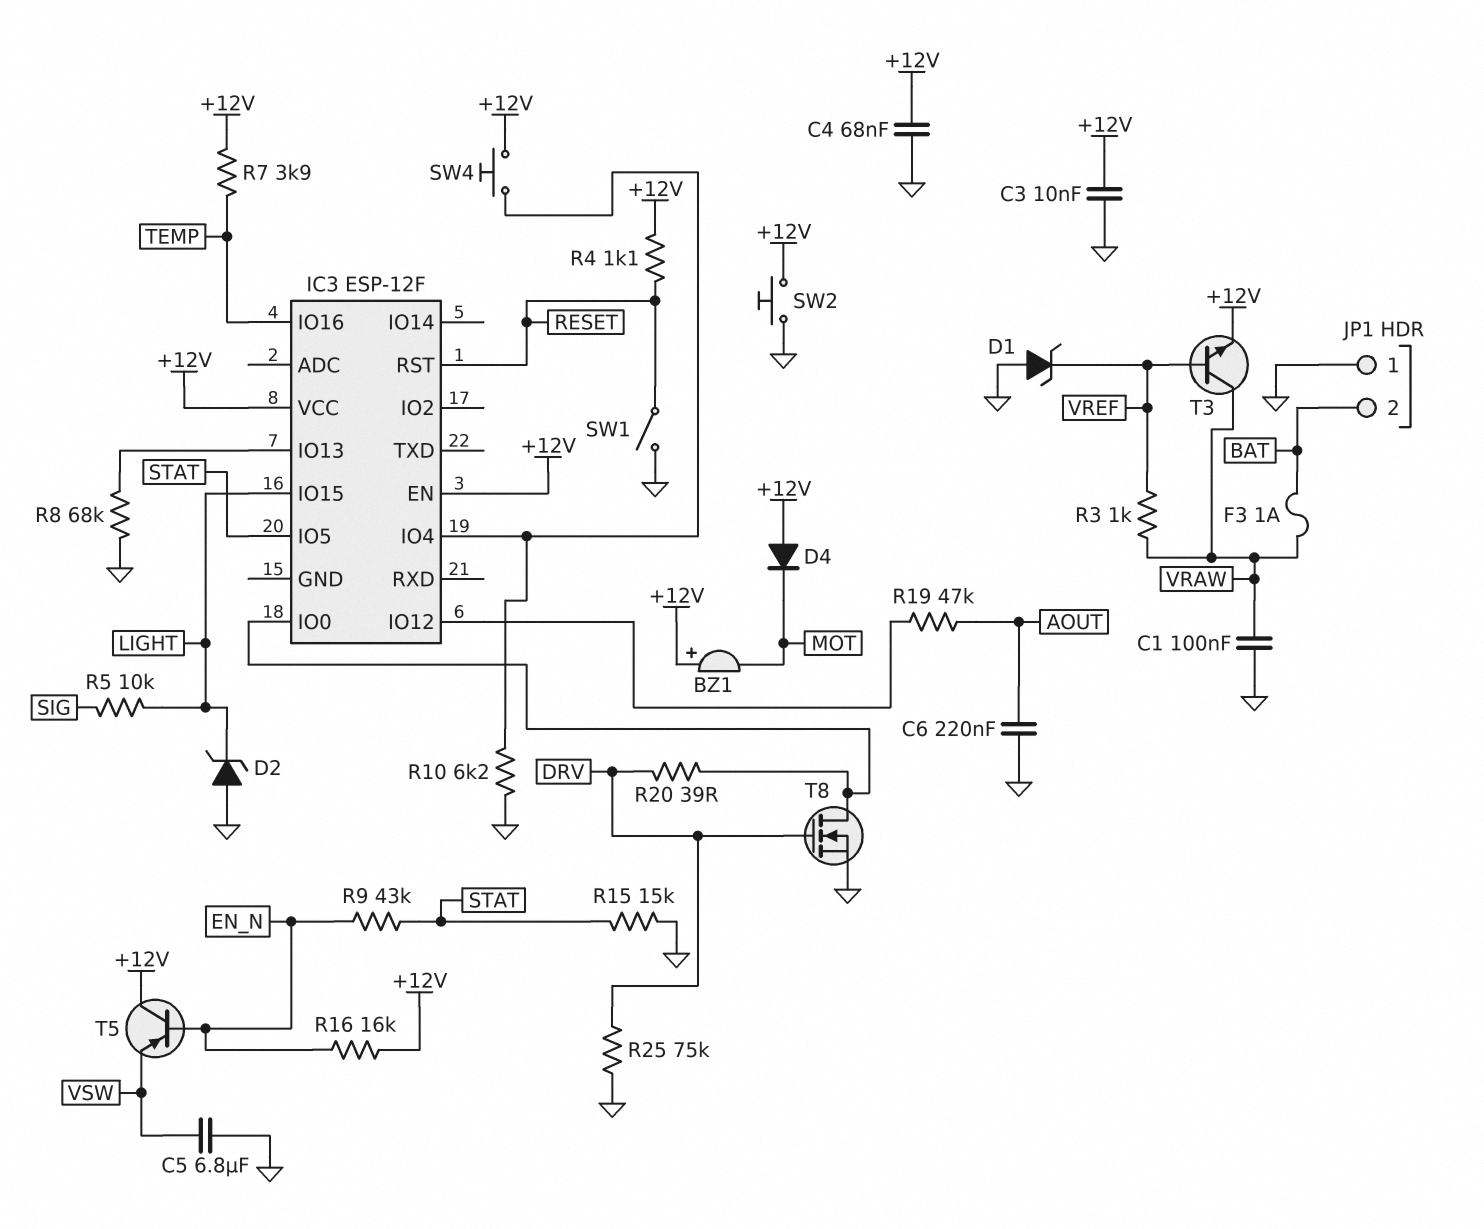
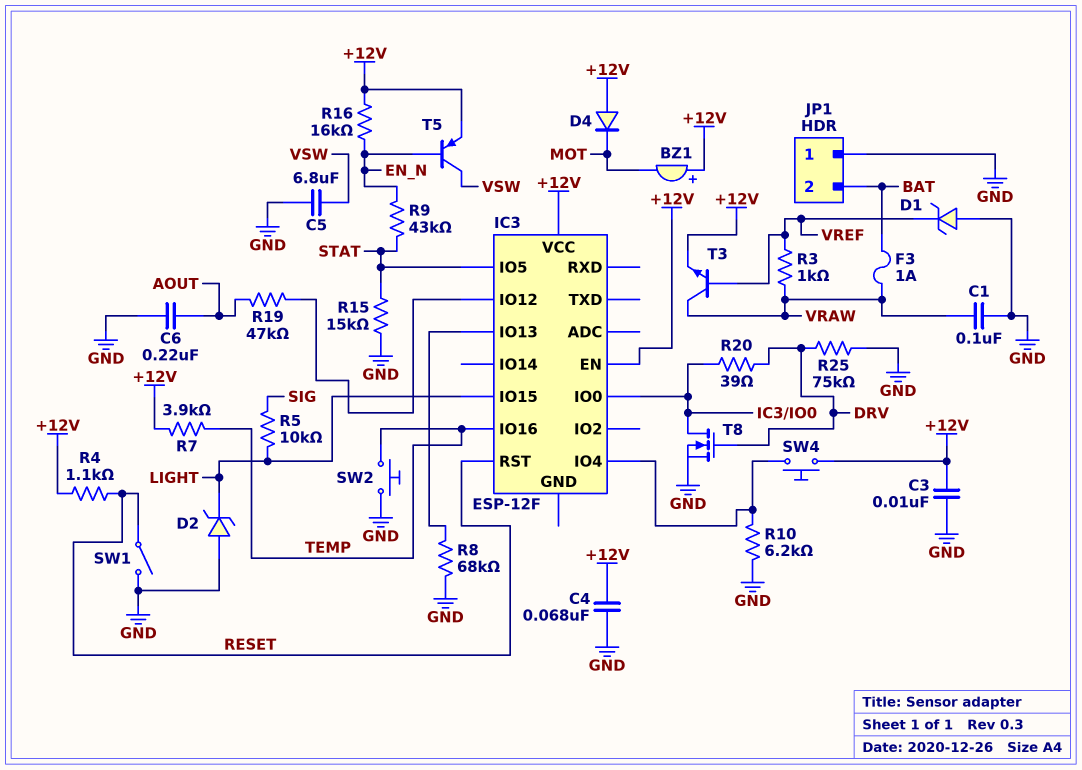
SW2: button (+12V, GND) -> button (GND, TEMP)
T5: PNP (B EN_N, C +12V, E VSW) -> PNP (B EN_N, C VSW, E +12V)

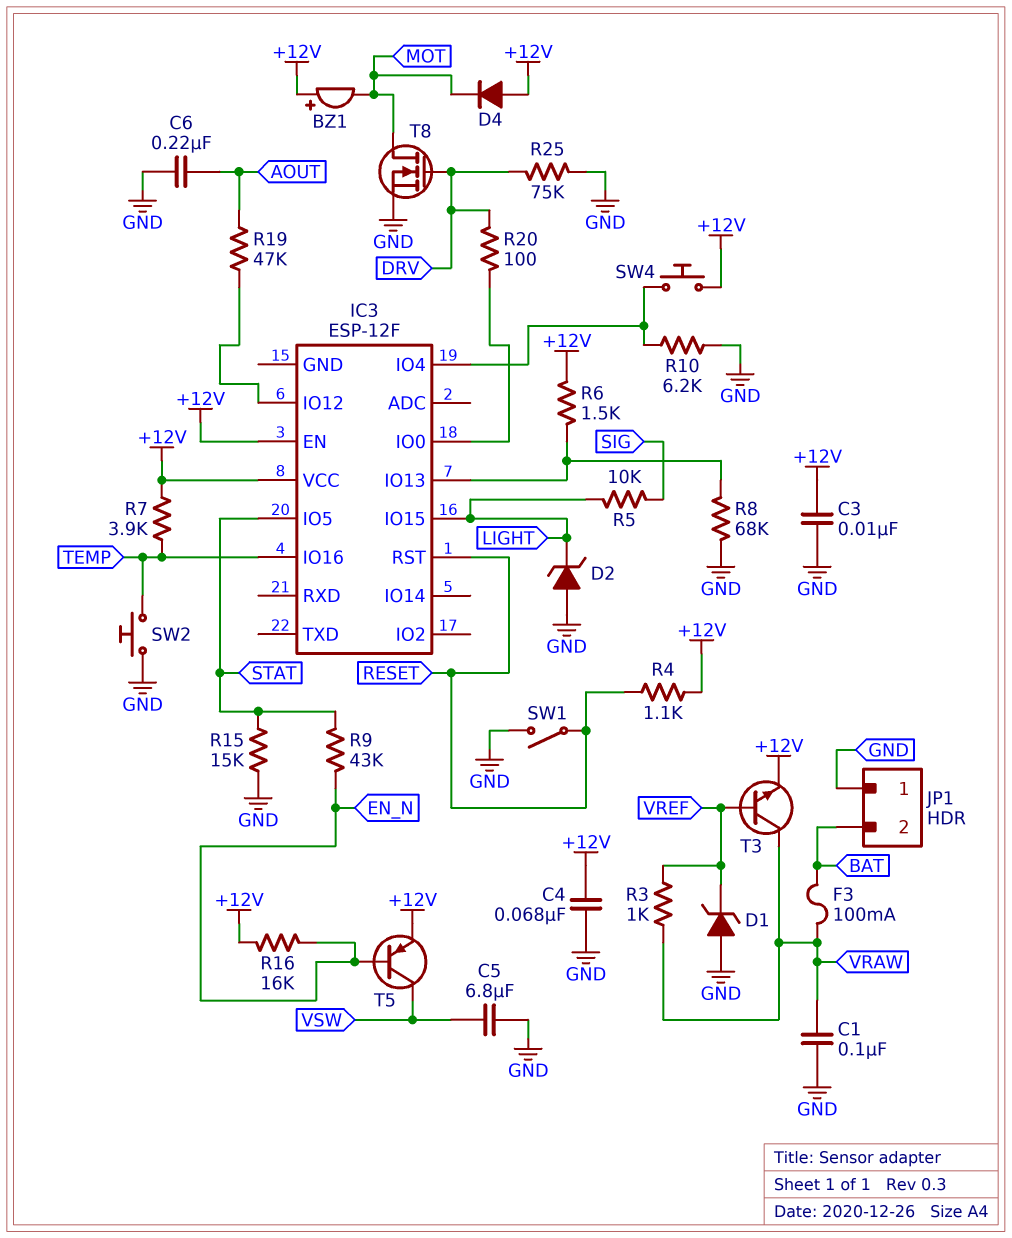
F3: 1A (BAT, VRAW) -> 100mA (BAT, VRAW)
R6: none -> 1.5k (+12V, IC3/IO13)
R20: 39 (DRV, IC3/IO0) -> 100 (DRV, IC3/IO0)
T8: NMOS (G DRV, D IC3/IO0, S GND) -> NMOS (G DRV, D MOT, S GND)

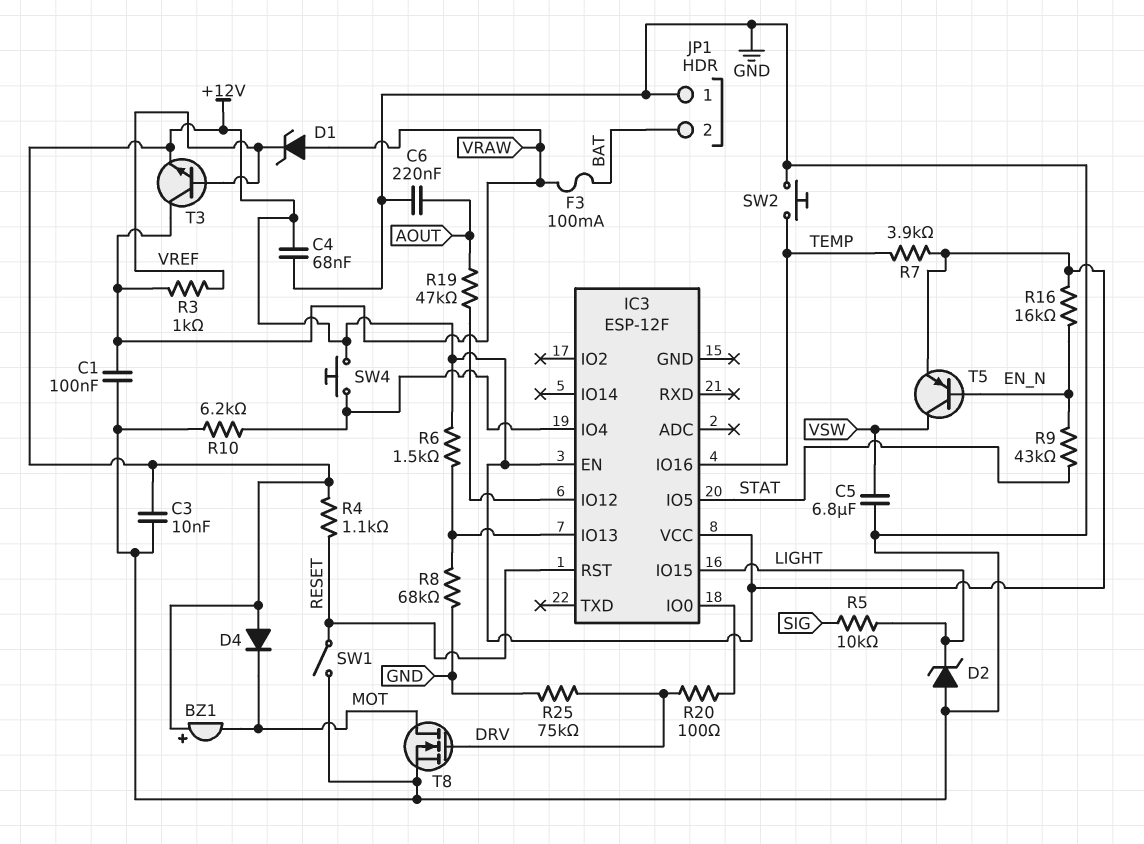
D1: zener (A GND, K VREF) -> zener (A VRAW, K VREF)
R15: 15k (GND, STAT) -> none

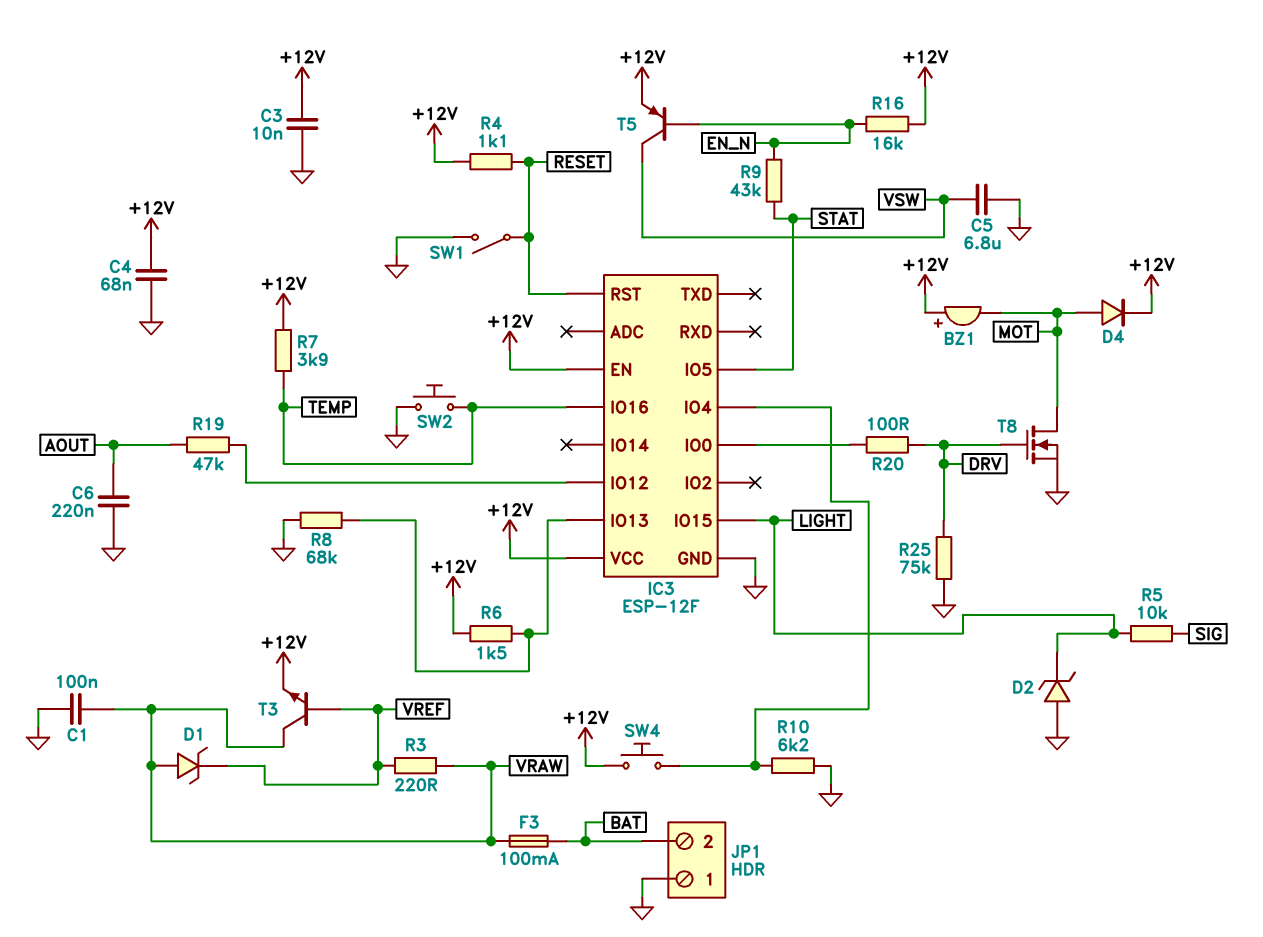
D4: diode (A +12V, K MOT) -> diode (A MOT, K +12V)
IC3 pin GND: none -> GND
R3: 1k (VRAW, VREF) -> 220 (VRAW, VREF)

